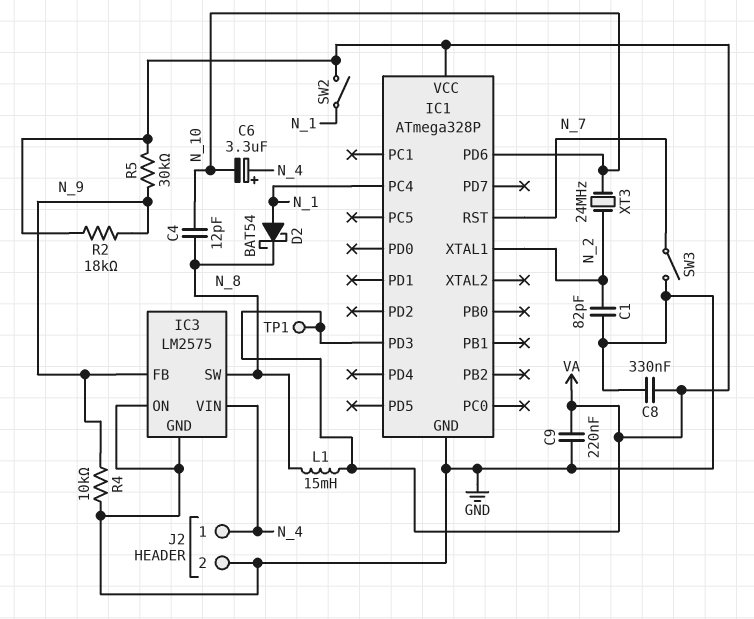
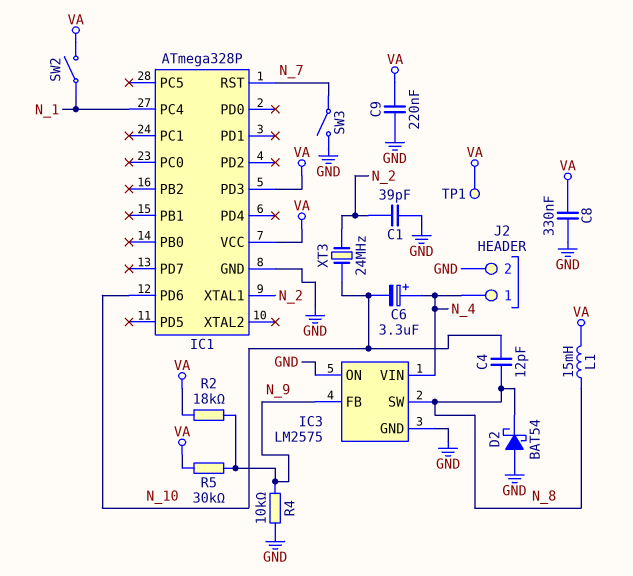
C1: 82pF (GND, N_2) -> 39pF (GND, N_2)
D2: schottky BAT54 (A N_1, K N_8) -> schottky BAT54 (A GND, K N_8)

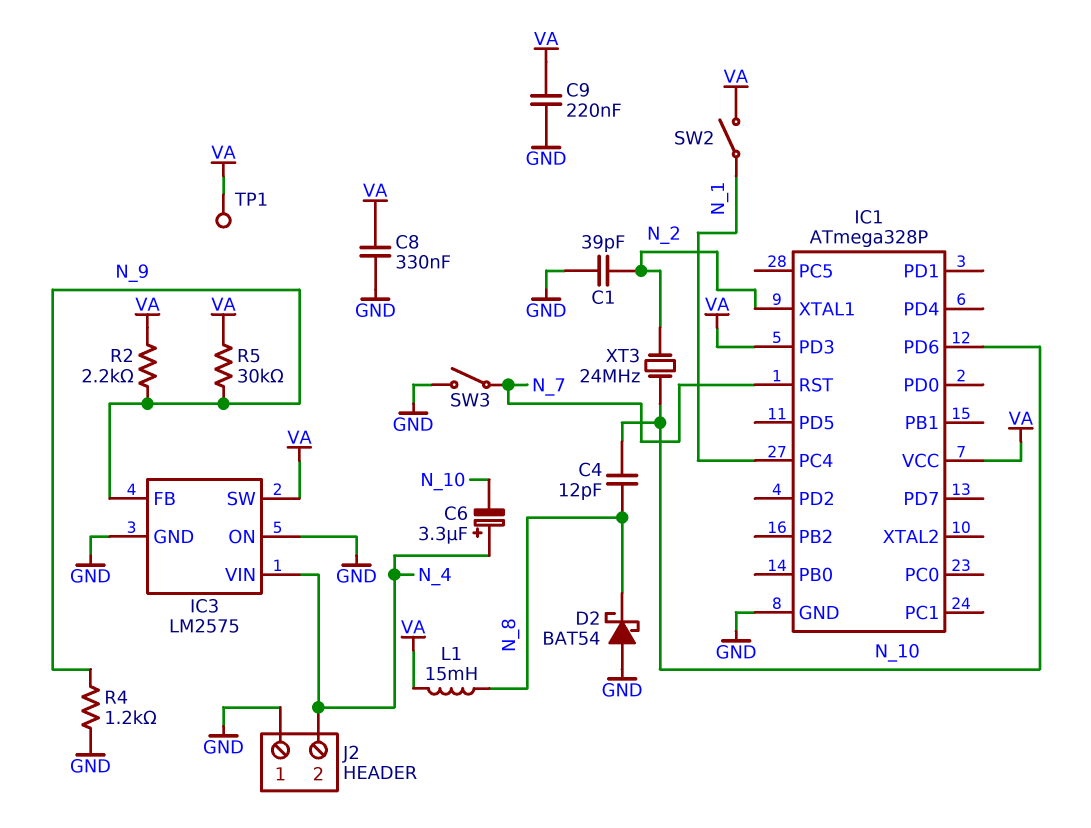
IC3 pin SW: N_8 -> VA
J2 pin 1: N_4 -> GND
J2 pin 2: GND -> N_4
R2: 18k (N_9, VA) -> 2.2k (N_9, VA)
R4: 10k (GND, N_9) -> 1.2k (GND, N_9)

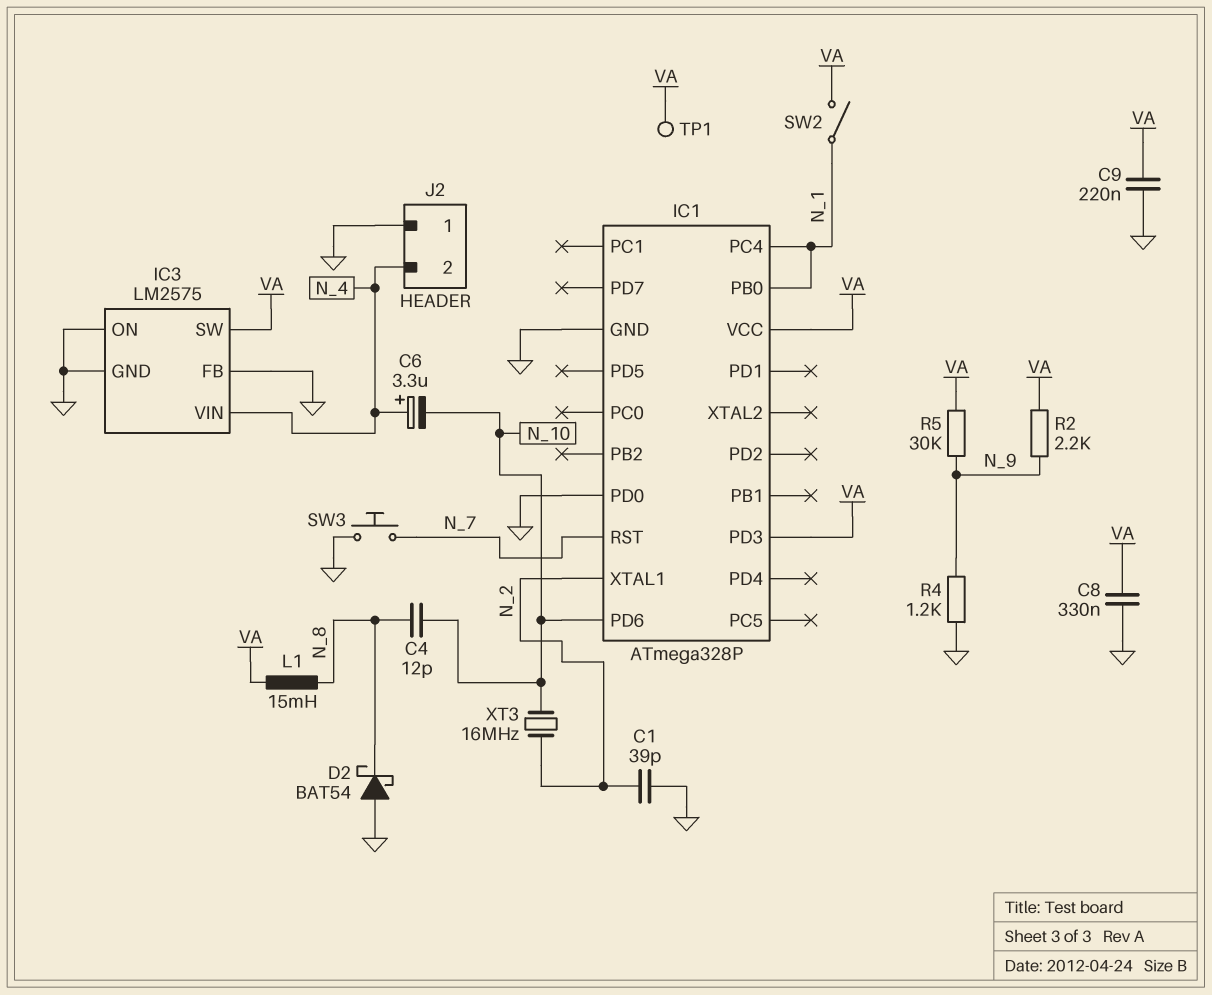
IC1 pin PB0: none -> N_1
IC1 pin PD0: none -> GND
IC3 pin FB: N_9 -> GND
SW3: switch (GND, N_7) -> button (GND, N_7)
XT3: 24MHz (N_2, N_10) -> 16MHz (N_2, N_10)

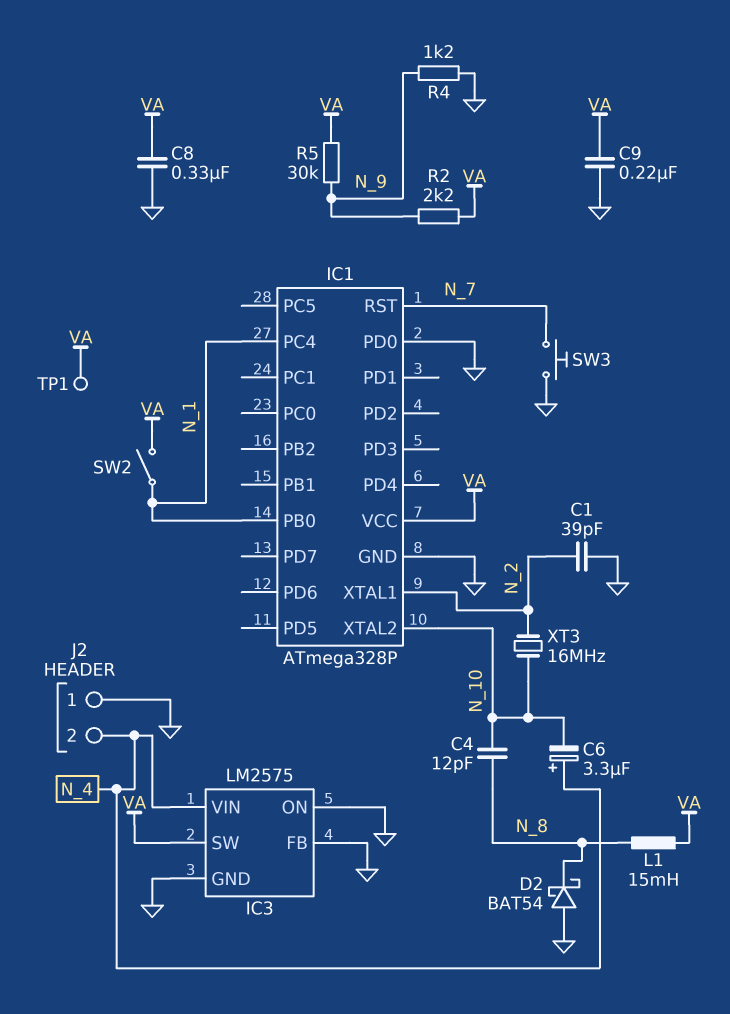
IC1 pin PD3: VA -> none
IC1 pin PD6: N_10 -> none
IC1 pin XTAL2: none -> N_10

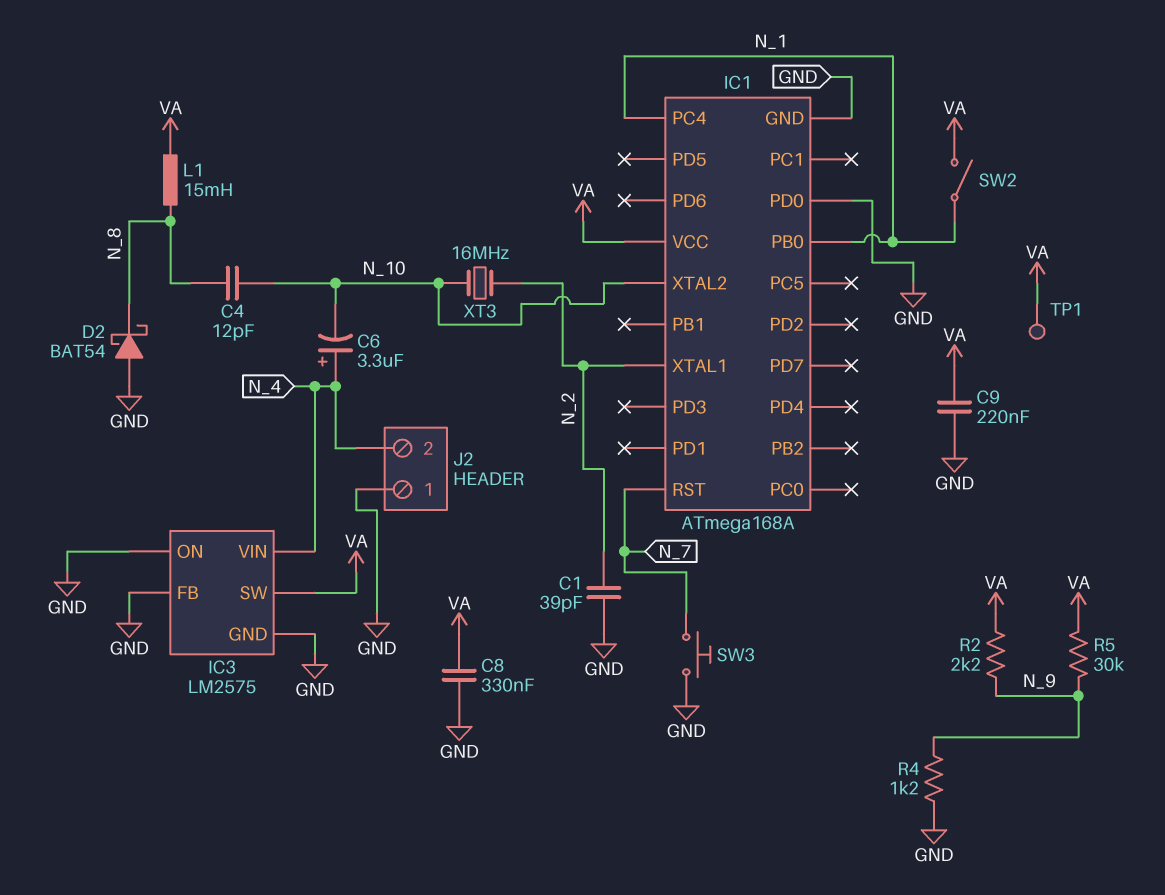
IC1: ATmega328P -> ATmega168A

